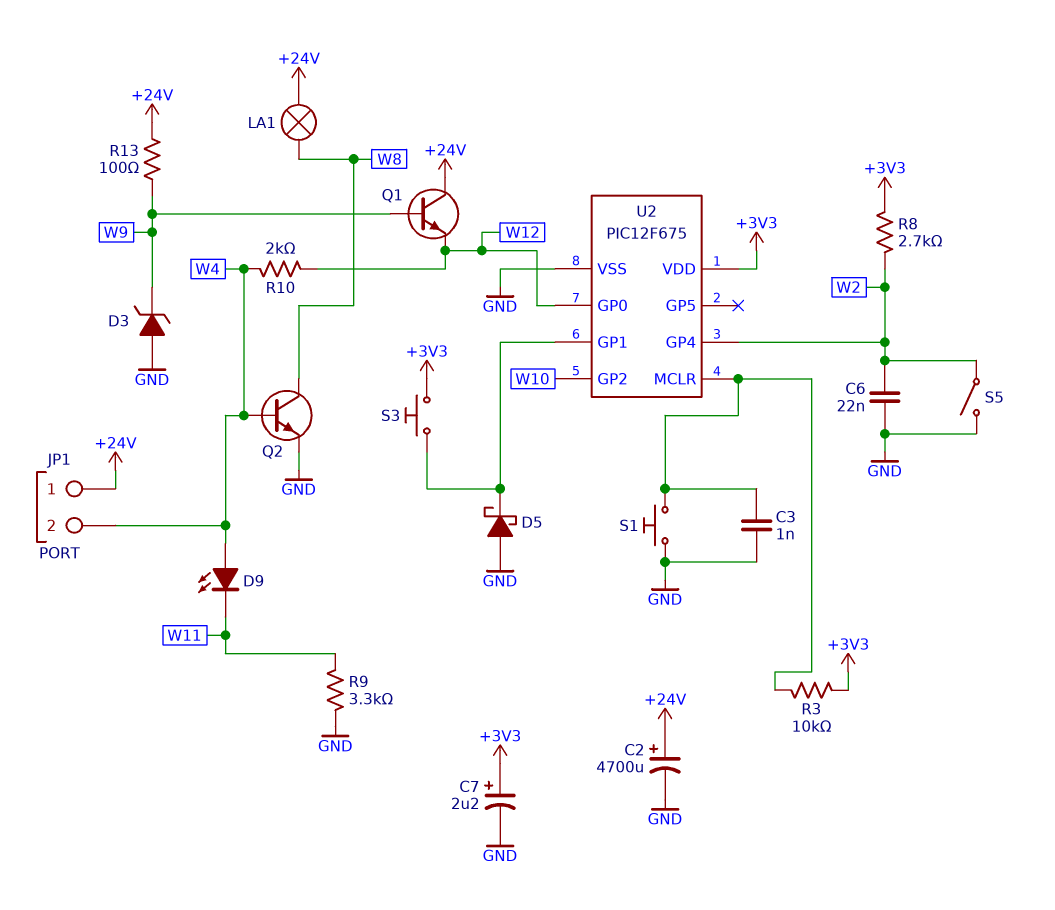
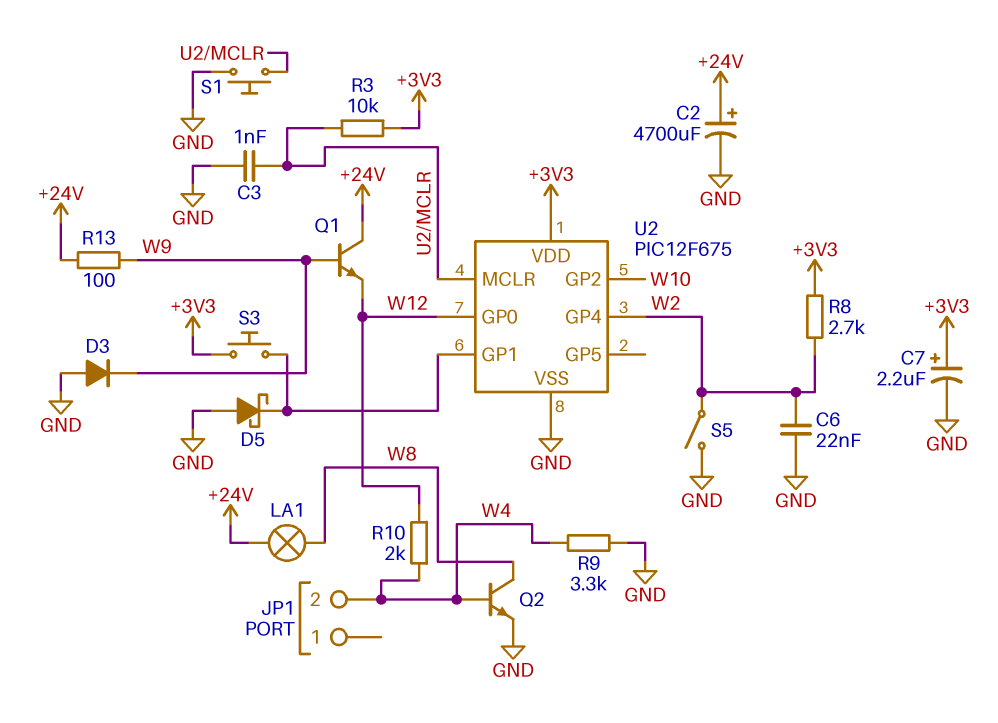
D3: zener (A GND, K W9) -> diode (A GND, K W9)
D9: LED (A W4, K W11) -> none
JP1 pin 1: +24V -> none
R9: 3.3k (GND, W11) -> 3.3k (GND, W4)

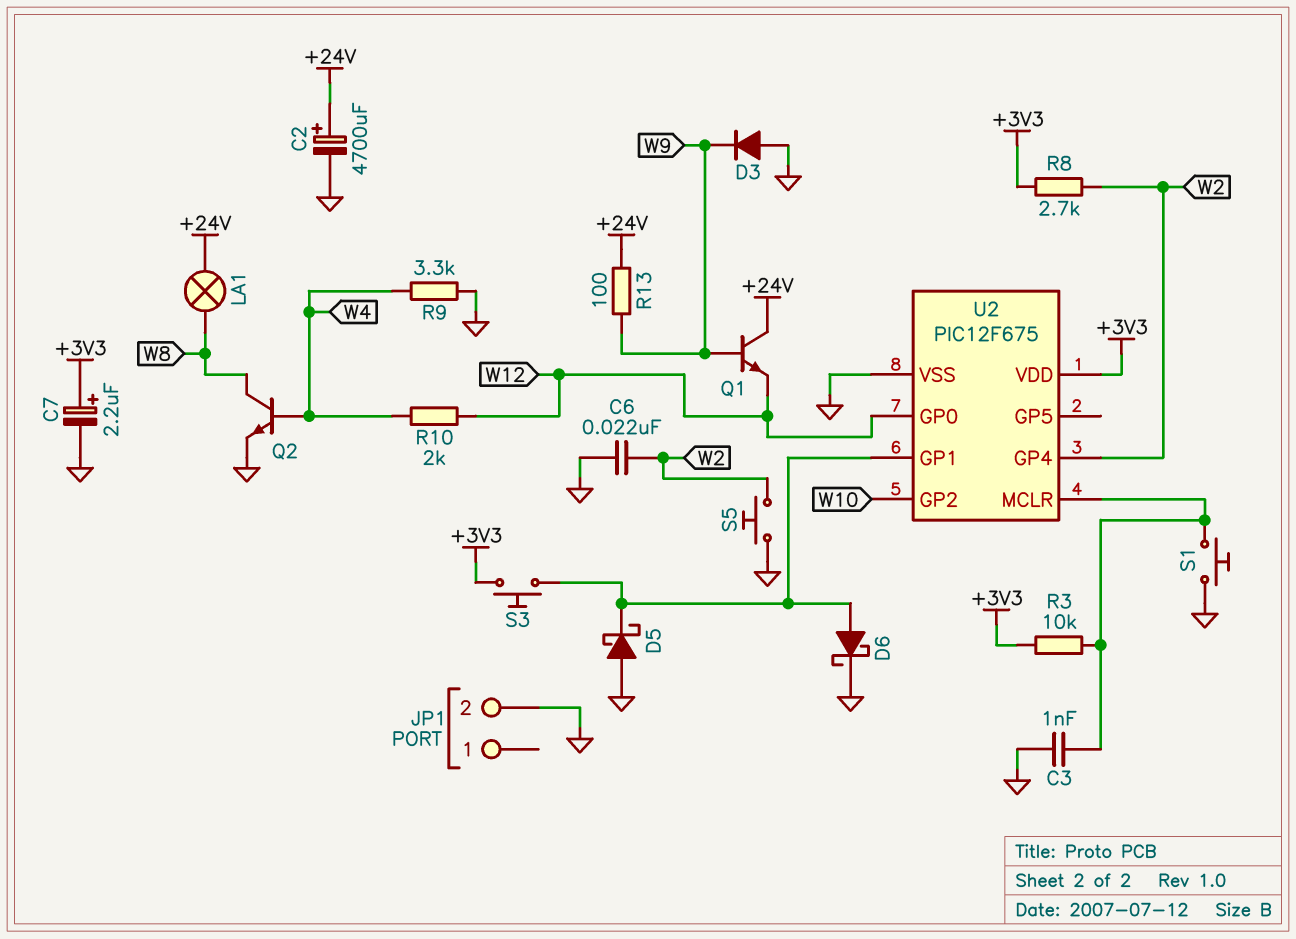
D6: none -> schottky (A U2/GP1, K GND)
JP1 pin 2: W4 -> GND
S5: switch (GND, W2) -> button (GND, W2)

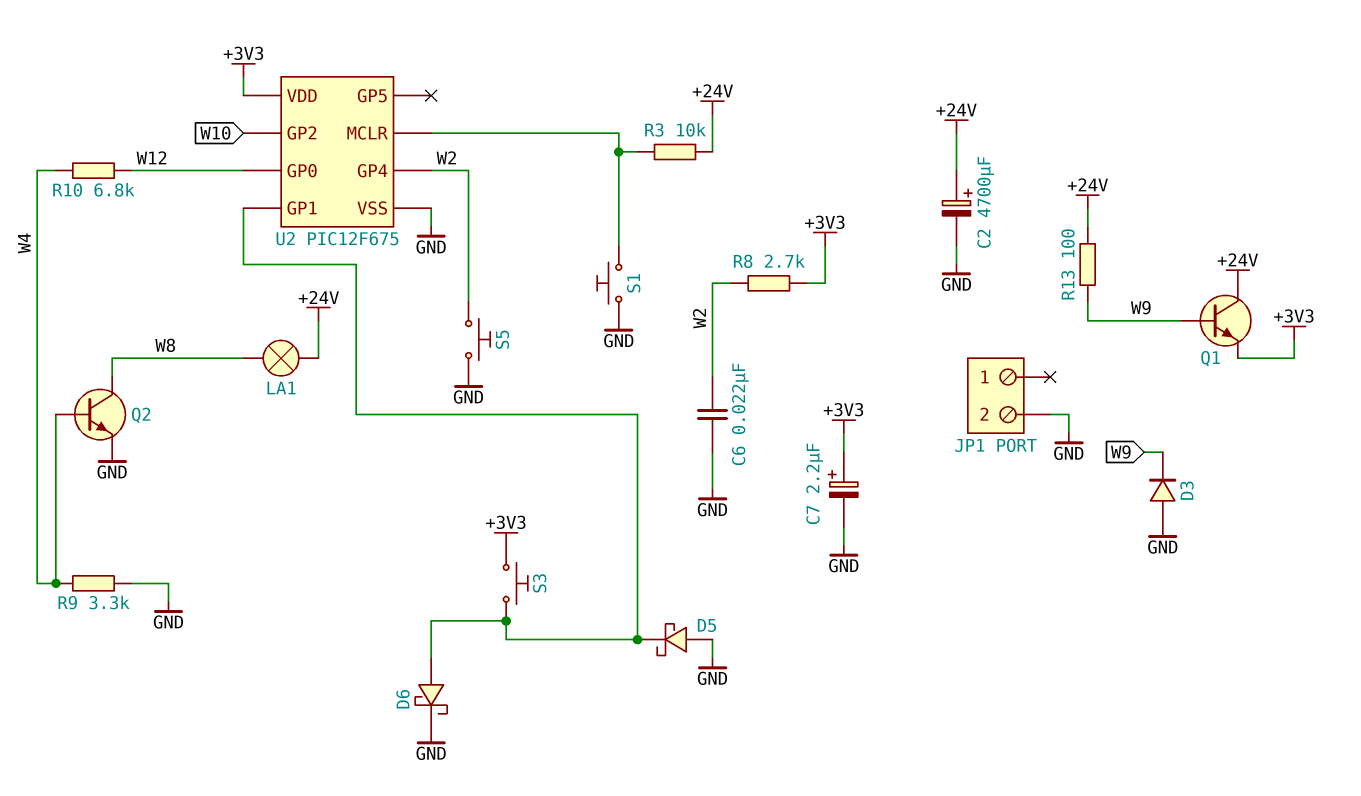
C3: 1nF (GND, U2/MCLR) -> none
Q1: NPN (B W9, C +24V, E W12) -> NPN (B W9, C +24V, E +3V3)
R3: 10k (+3V3, U2/MCLR) -> 10k (+24V, U2/MCLR)
R10: 2k (W4, W12) -> 6.8k (W4, W12)

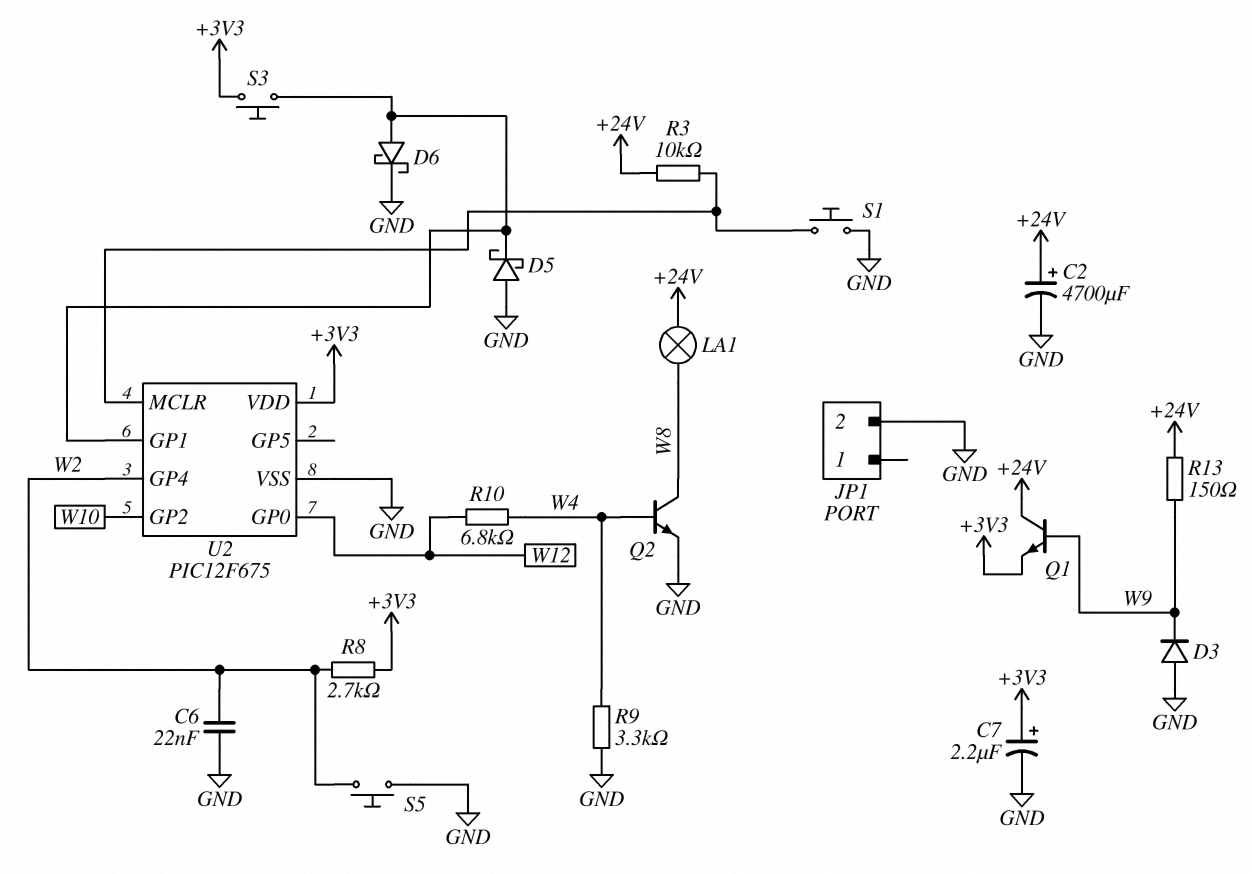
R13: 100 (+24V, W9) -> 150 (+24V, W9)

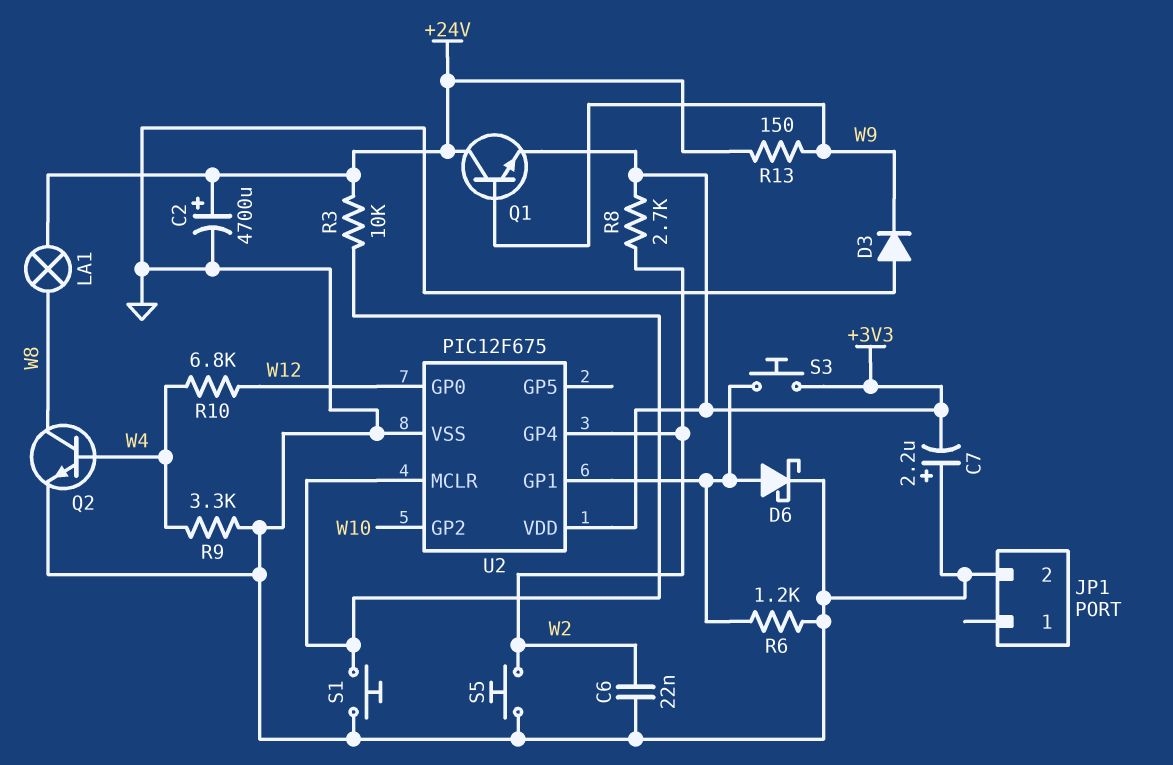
C7: 2.2uF (plus +3V3, minus GND) -> 2.2uF (plus GND, minus +3V3)
D5: schottky (A GND, K U2/GP1) -> none
R6: none -> 1.2k (GND, U2/GP1)

